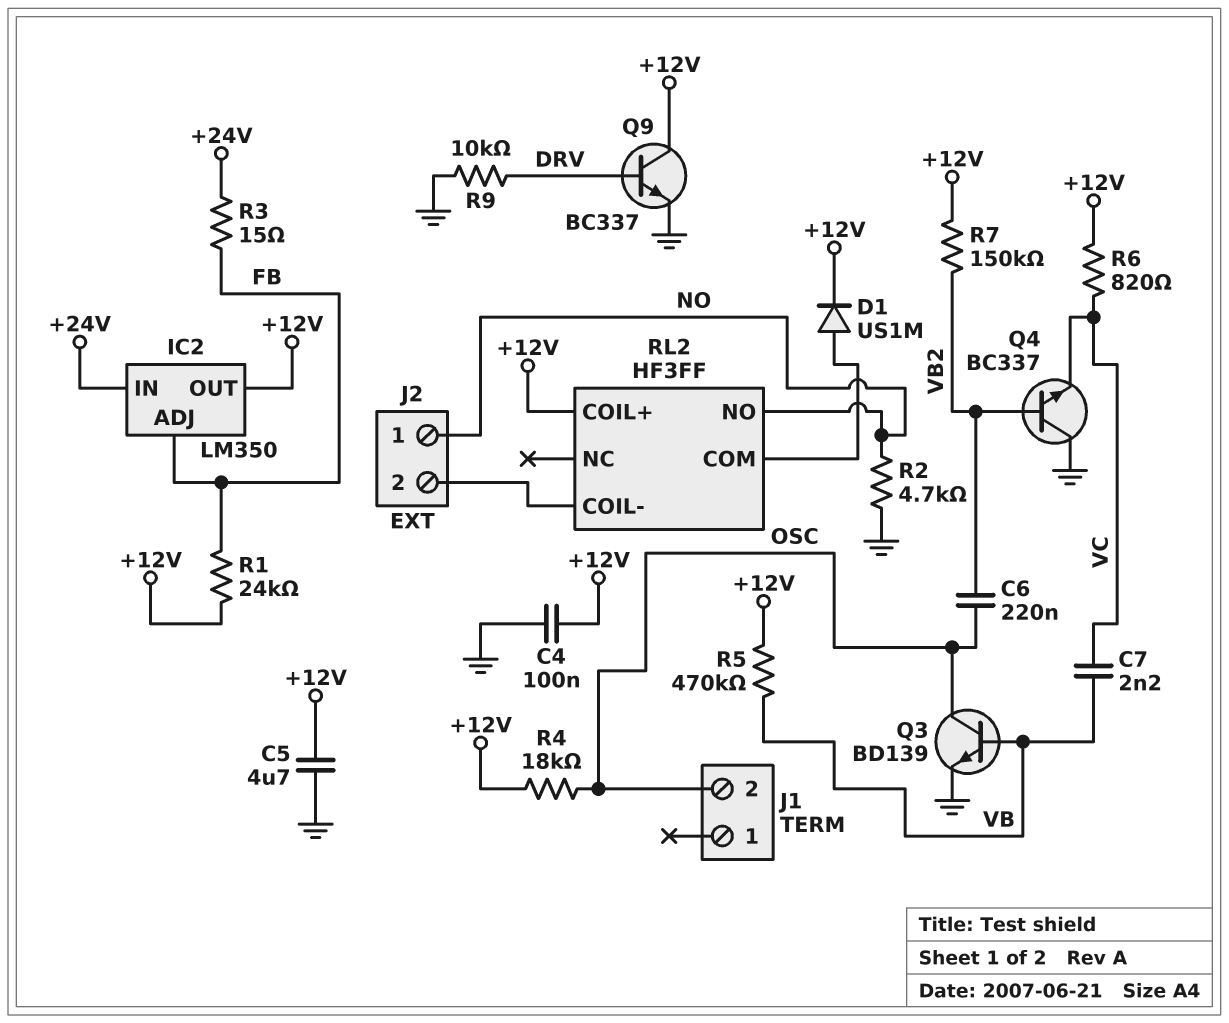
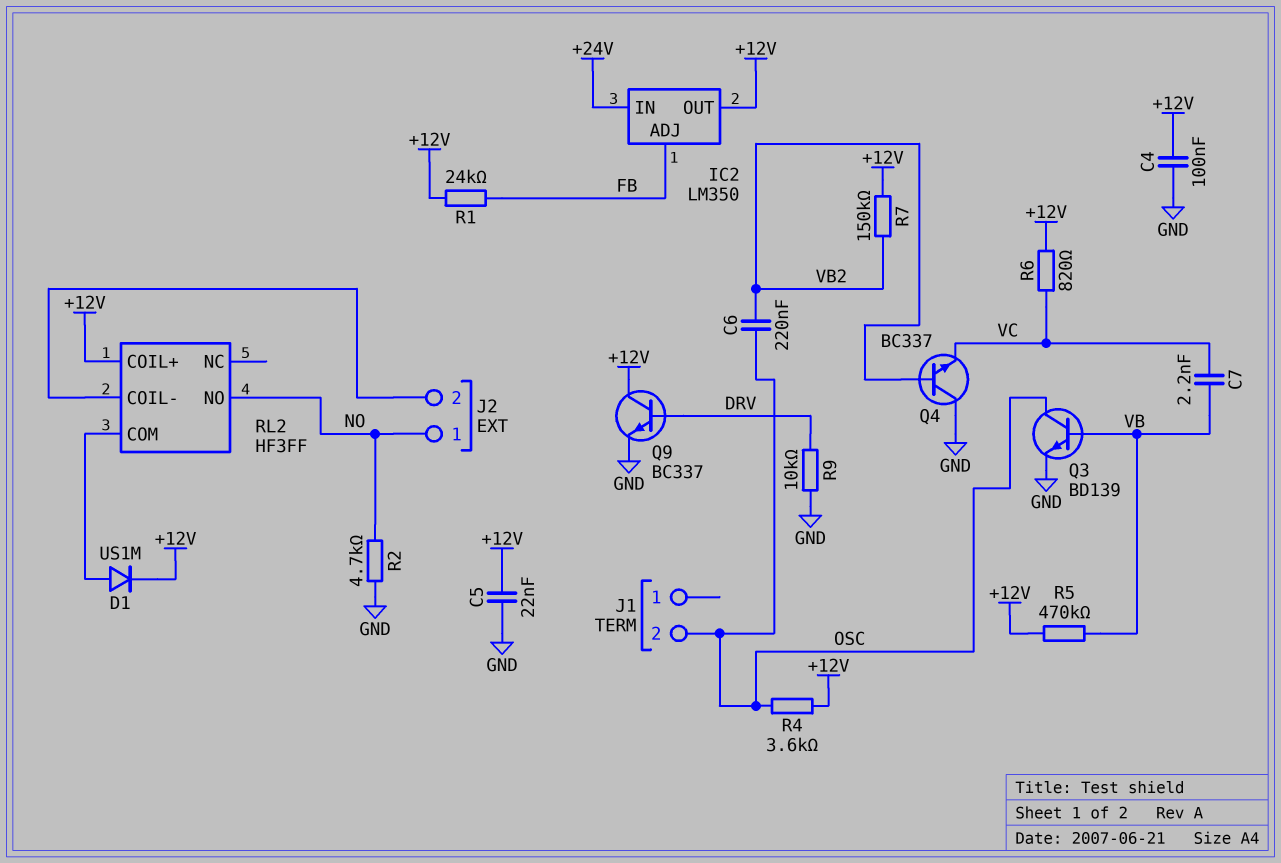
C5: 4.7uF (+12V, GND) -> 22nF (+12V, GND)
R3: 15 (+24V, FB) -> none
R4: 18k (+12V, OSC) -> 3.6k (+12V, OSC)

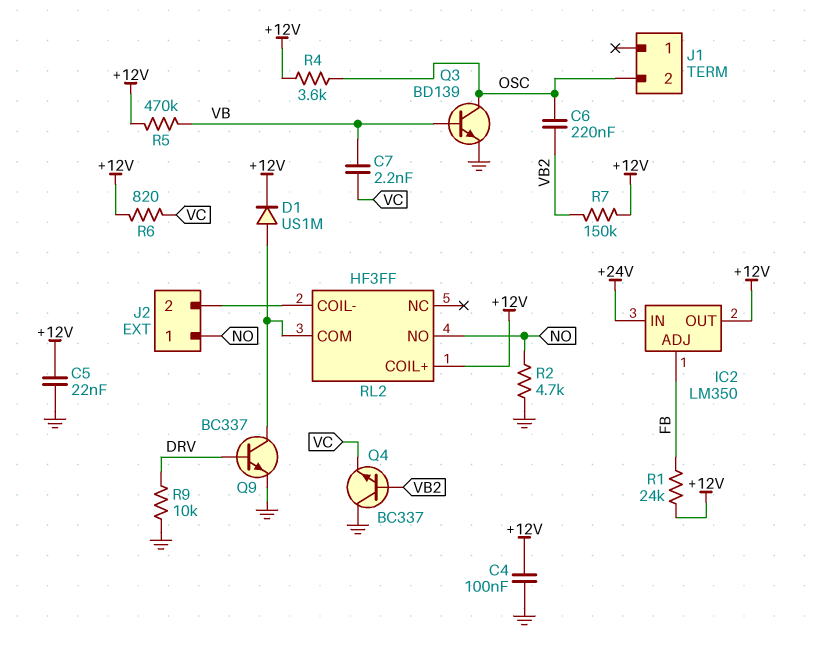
Q9: NPN BC337 (B DRV, C +12V, E GND) -> NPN BC337 (B DRV, C RL2/COM, E GND)

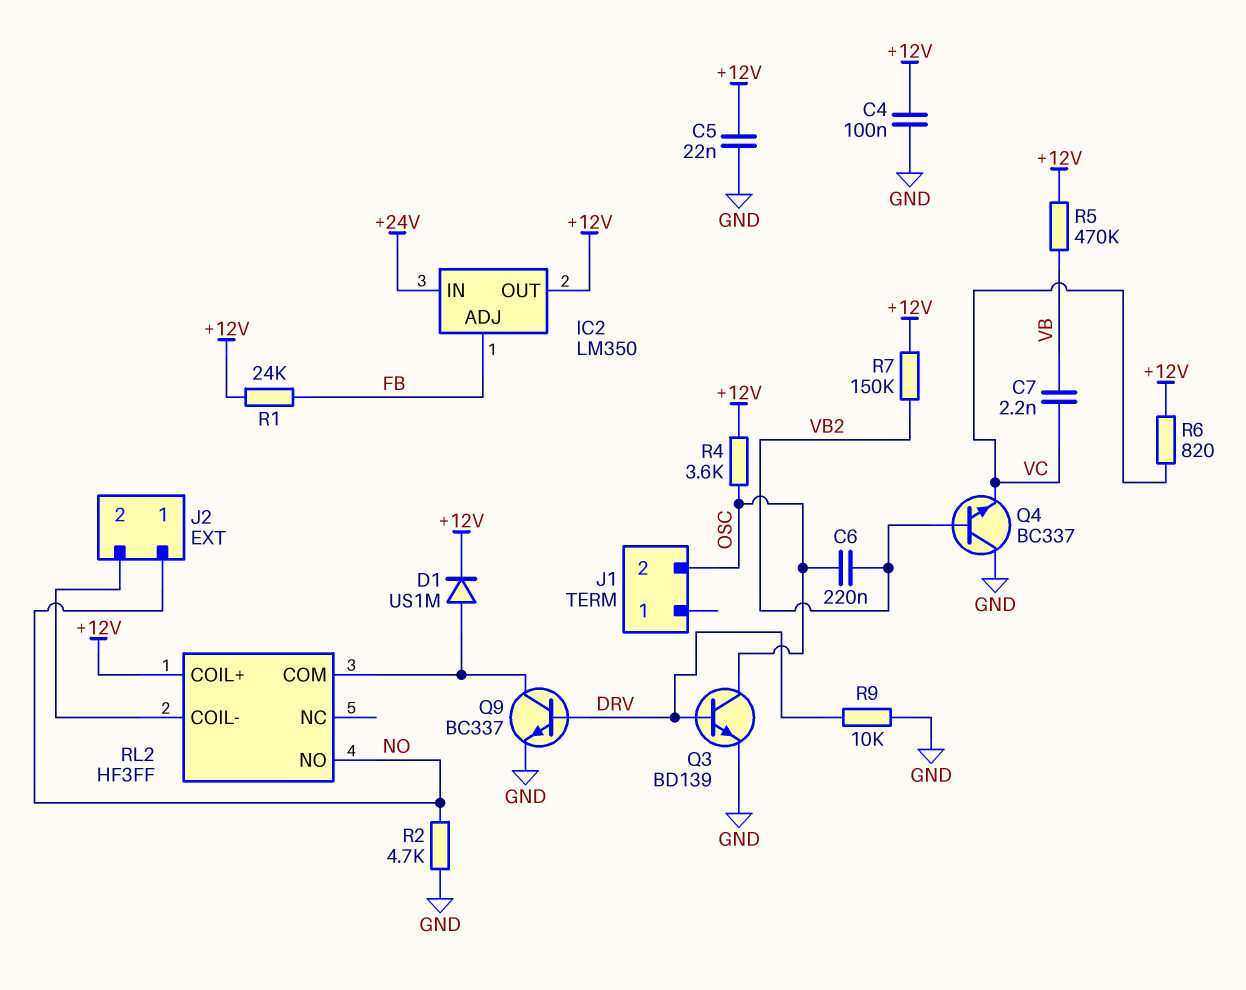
Q3: NPN BD139 (B VB, C OSC, E GND) -> NPN BD139 (B DRV, C OSC, E GND)

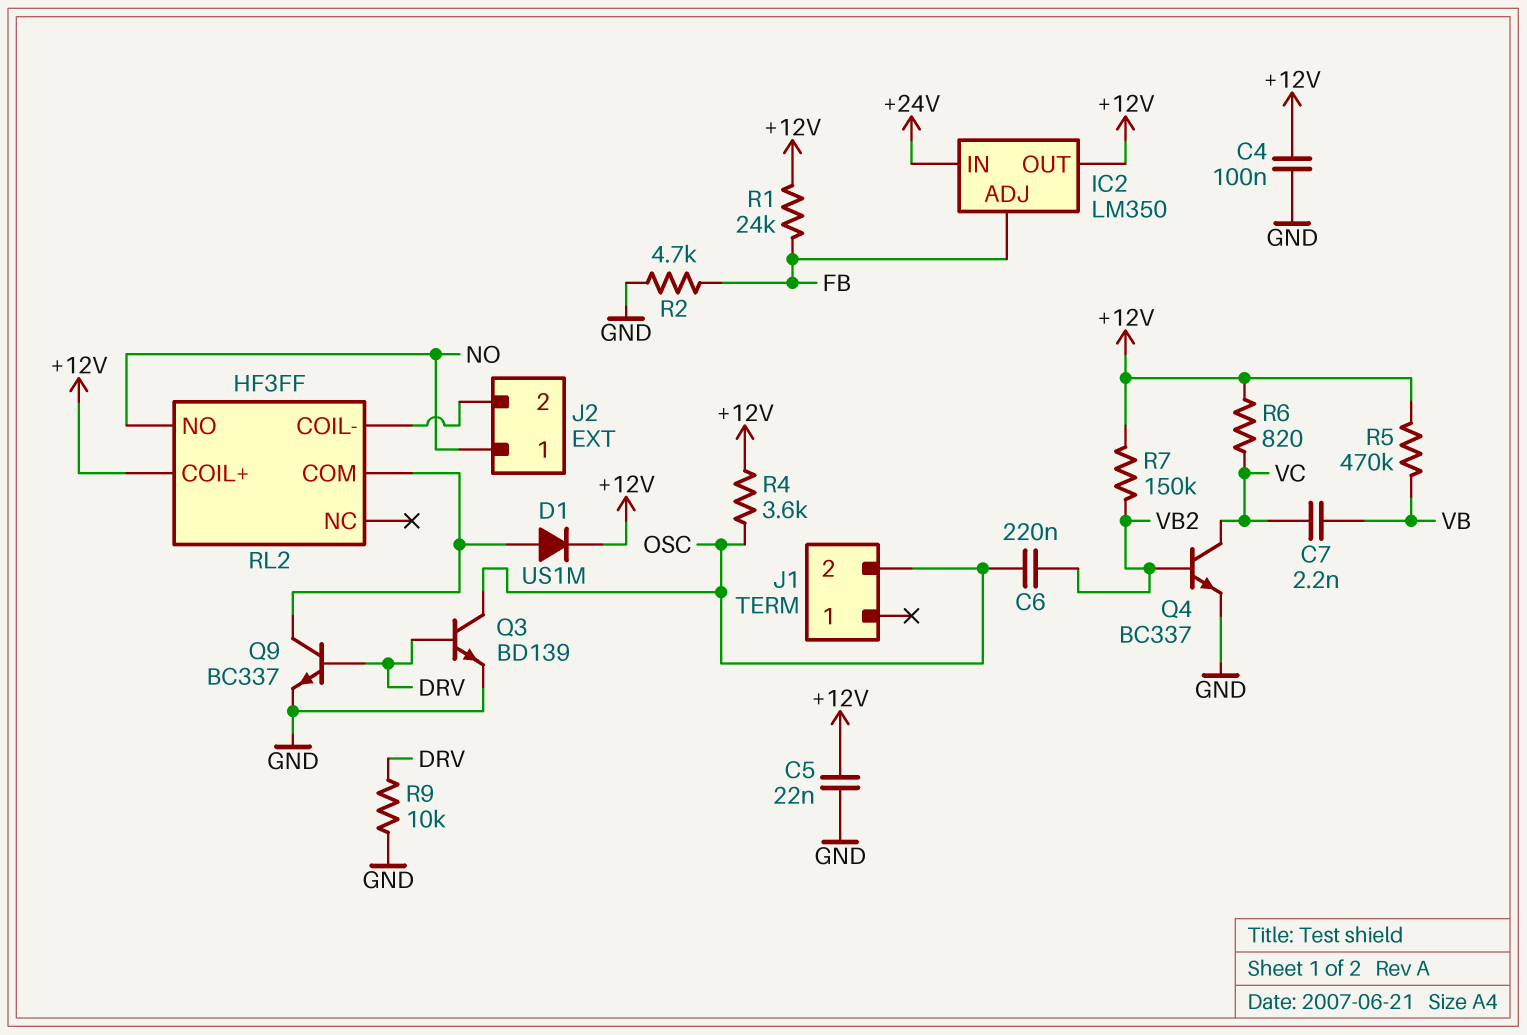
Q4: NPN BC337 (B VB2, C GND, E VC) -> NPN BC337 (B VB2, C VC, E GND)
R2: 4.7k (GND, NO) -> 4.7k (FB, GND)

